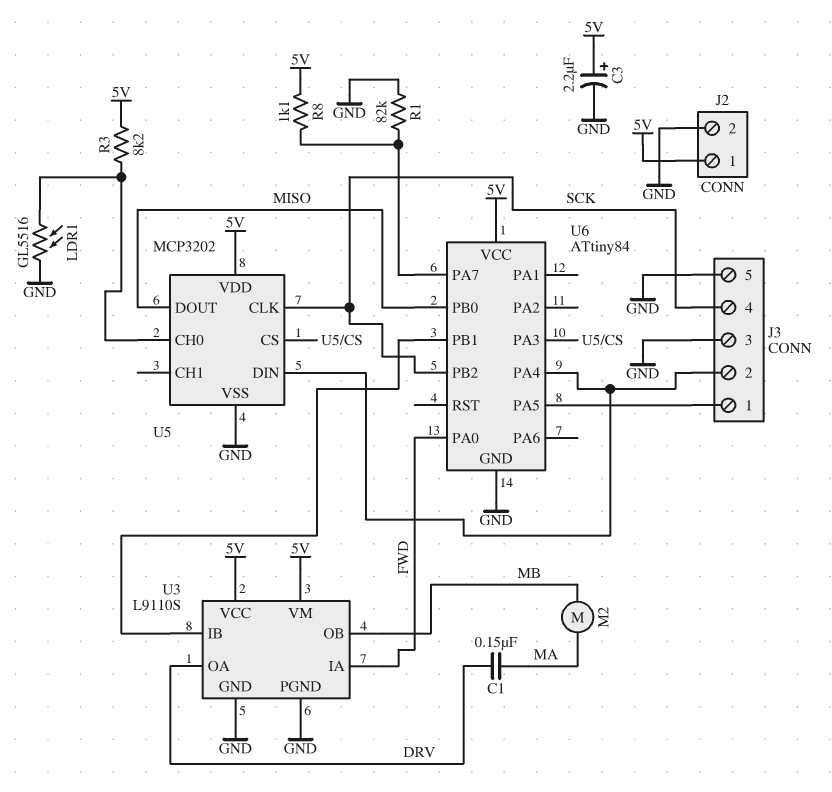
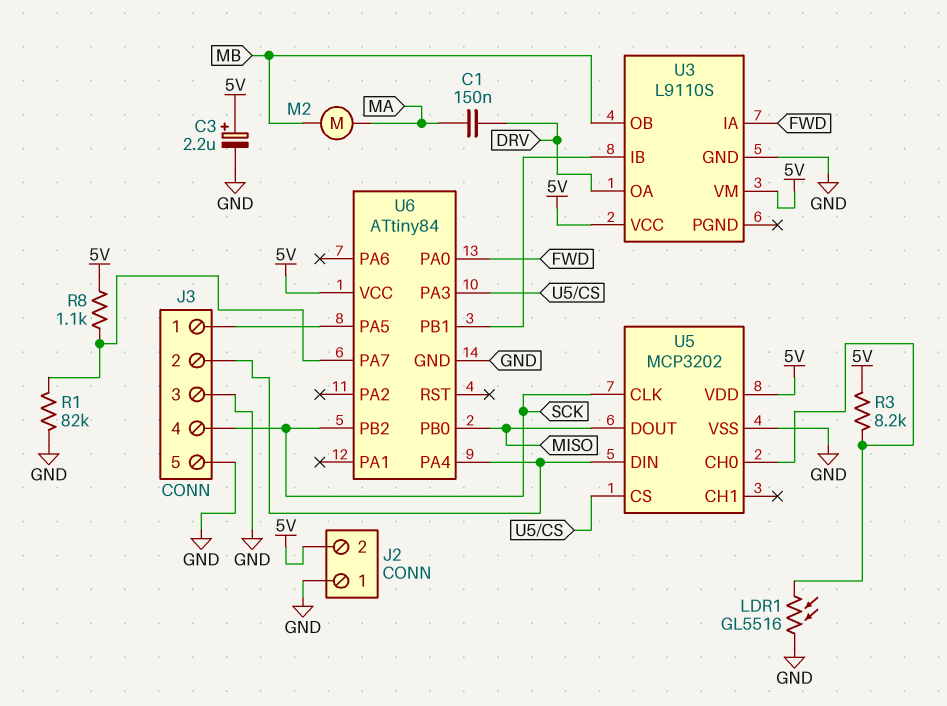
J2 pin 1: 5V -> GND
J2 pin 2: GND -> 5V
U3 pin PGND: GND -> none

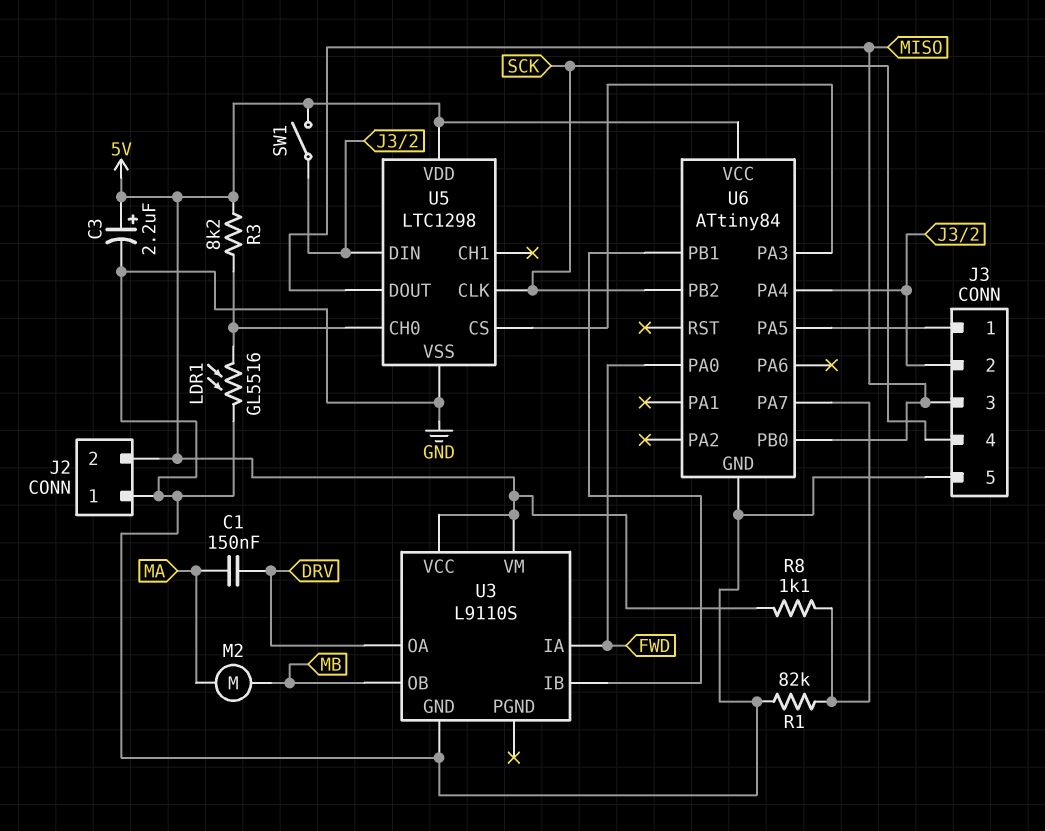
J3 pin 3: GND -> MISO
SW1: none -> switch (5V, J3/2)
U5: MCP3202 -> LTC1298

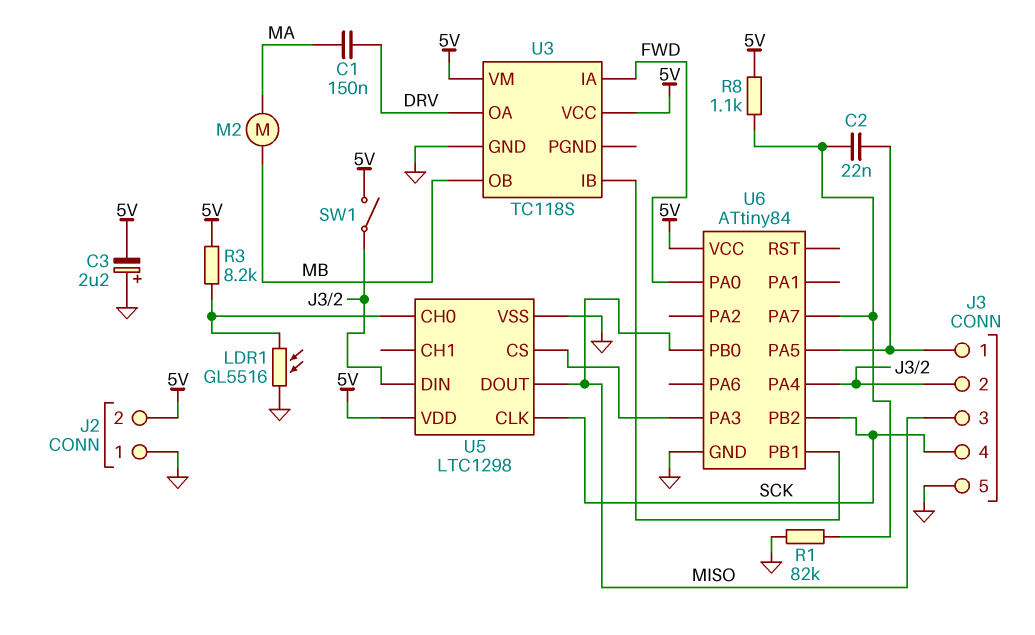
C2: none -> 22nF (J3/1, U6/PA7)
C3: 2.2uF (plus 5V, minus GND) -> 2.2uF (plus GND, minus 5V)
U3: L9110S -> TC118S

